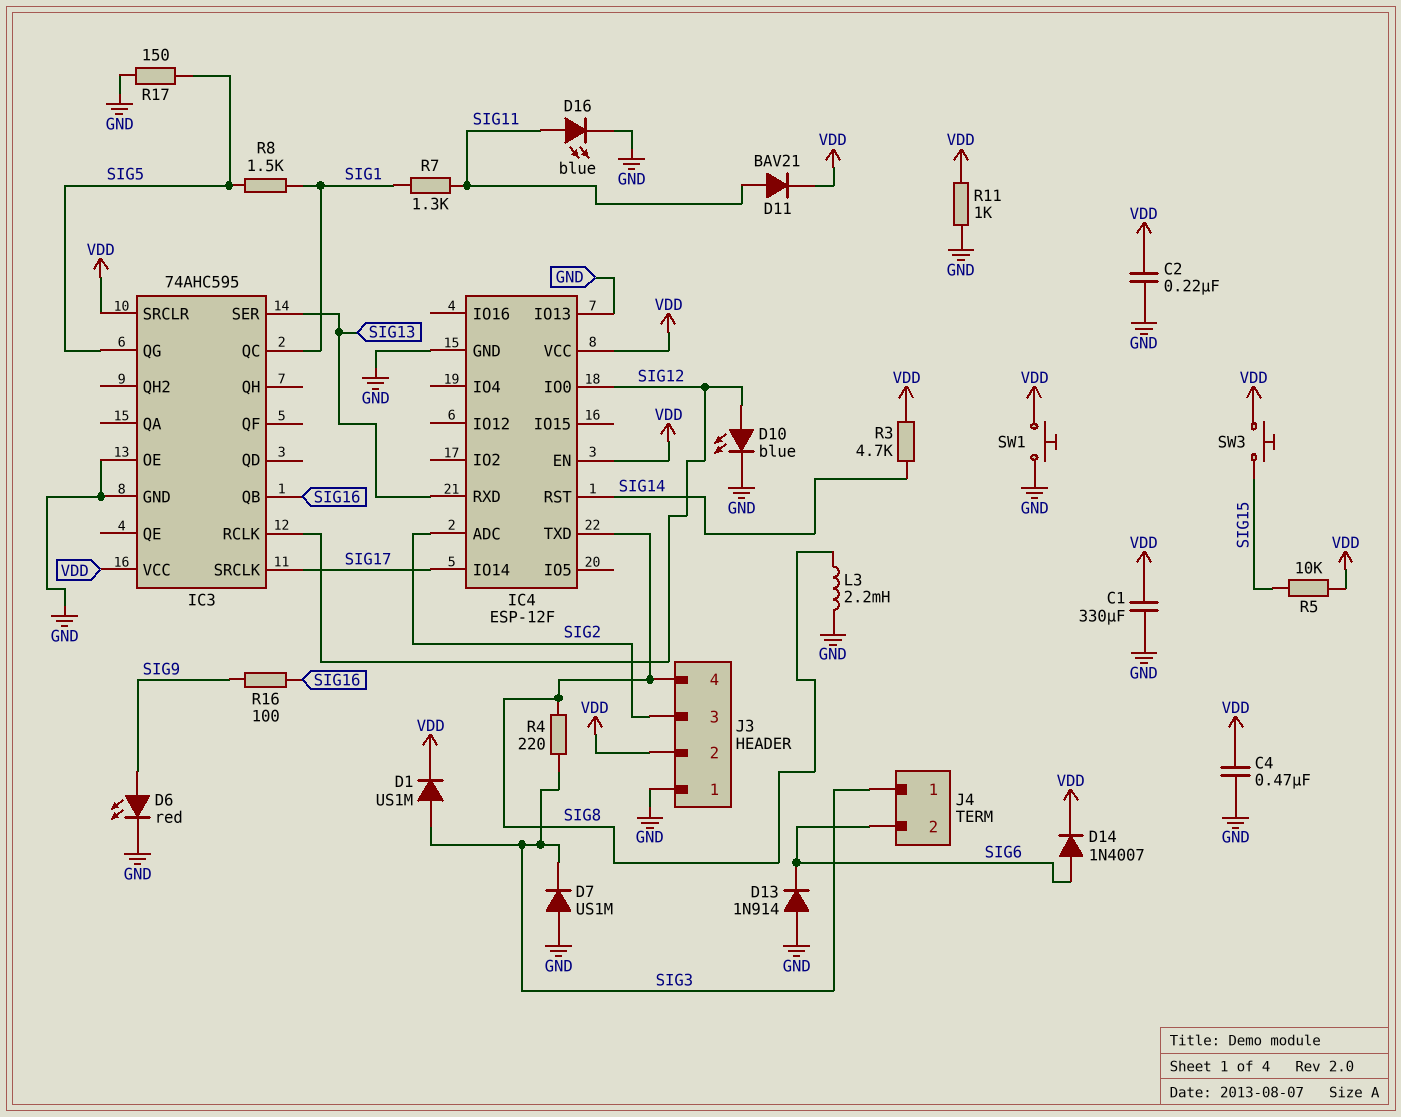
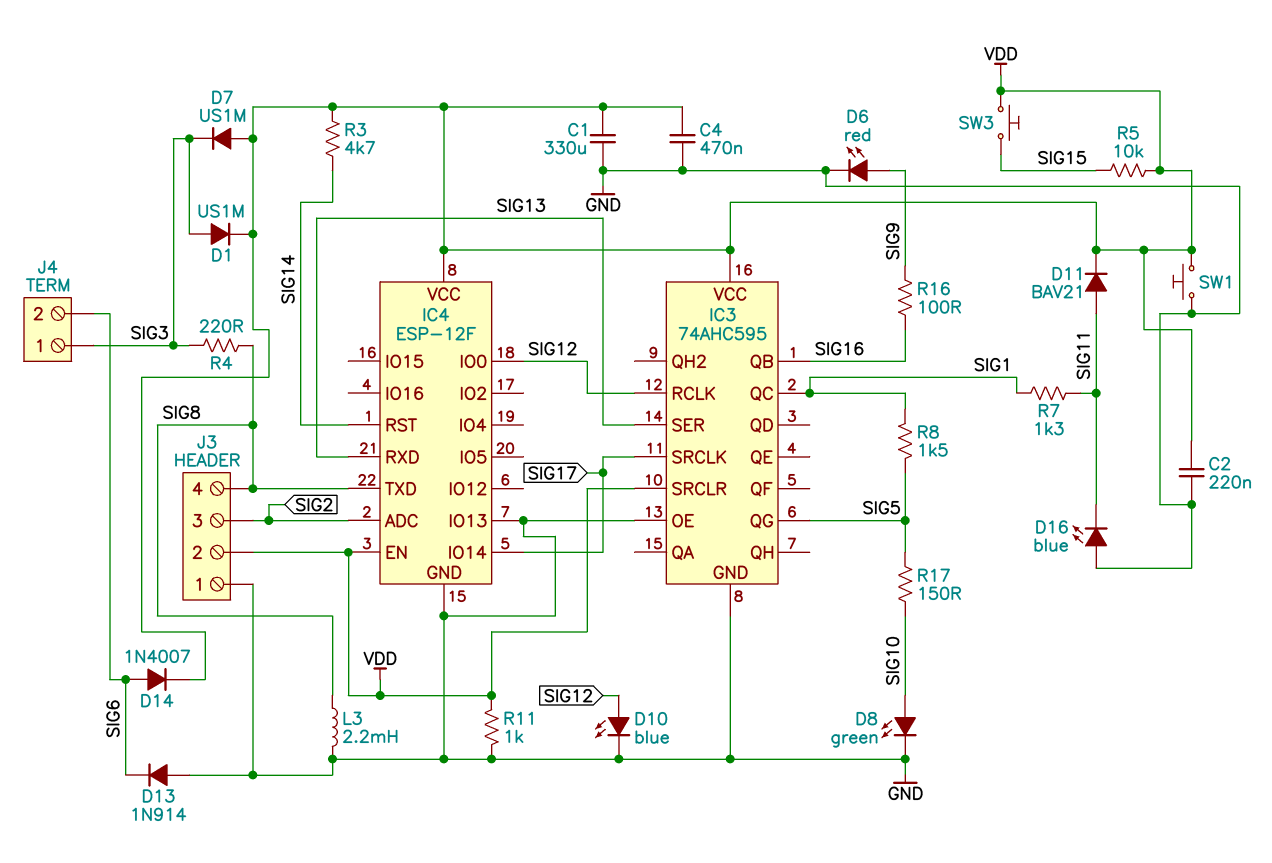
D7: diode US1M (A GND, K SIG3) -> diode US1M (A VDD, K SIG3)
D8: none -> LED green (A SIG10, K GND)
D16: LED blue (A SIG11, K GND) -> LED blue (A GND, K SIG11)
R17: 150 (GND, SIG5) -> 150 (SIG5, SIG10)

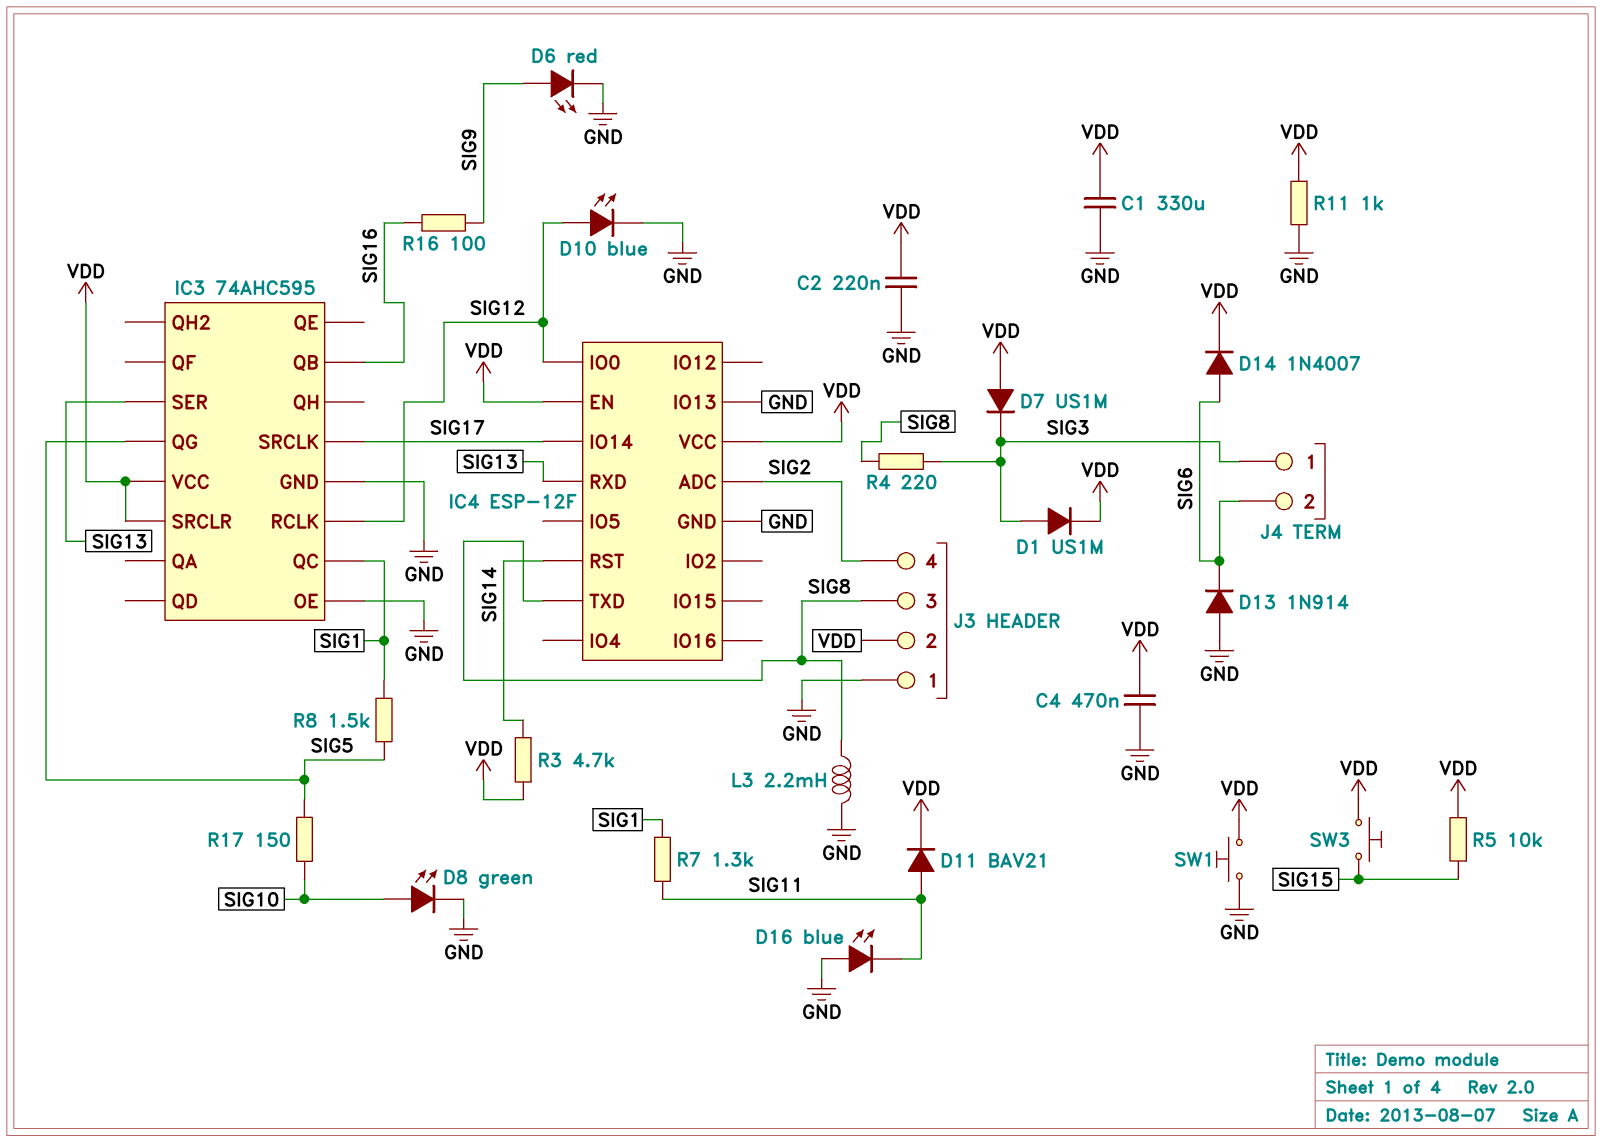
J3 pin 3: SIG2 -> SIG8
J3 pin 4: SIG8 -> SIG2

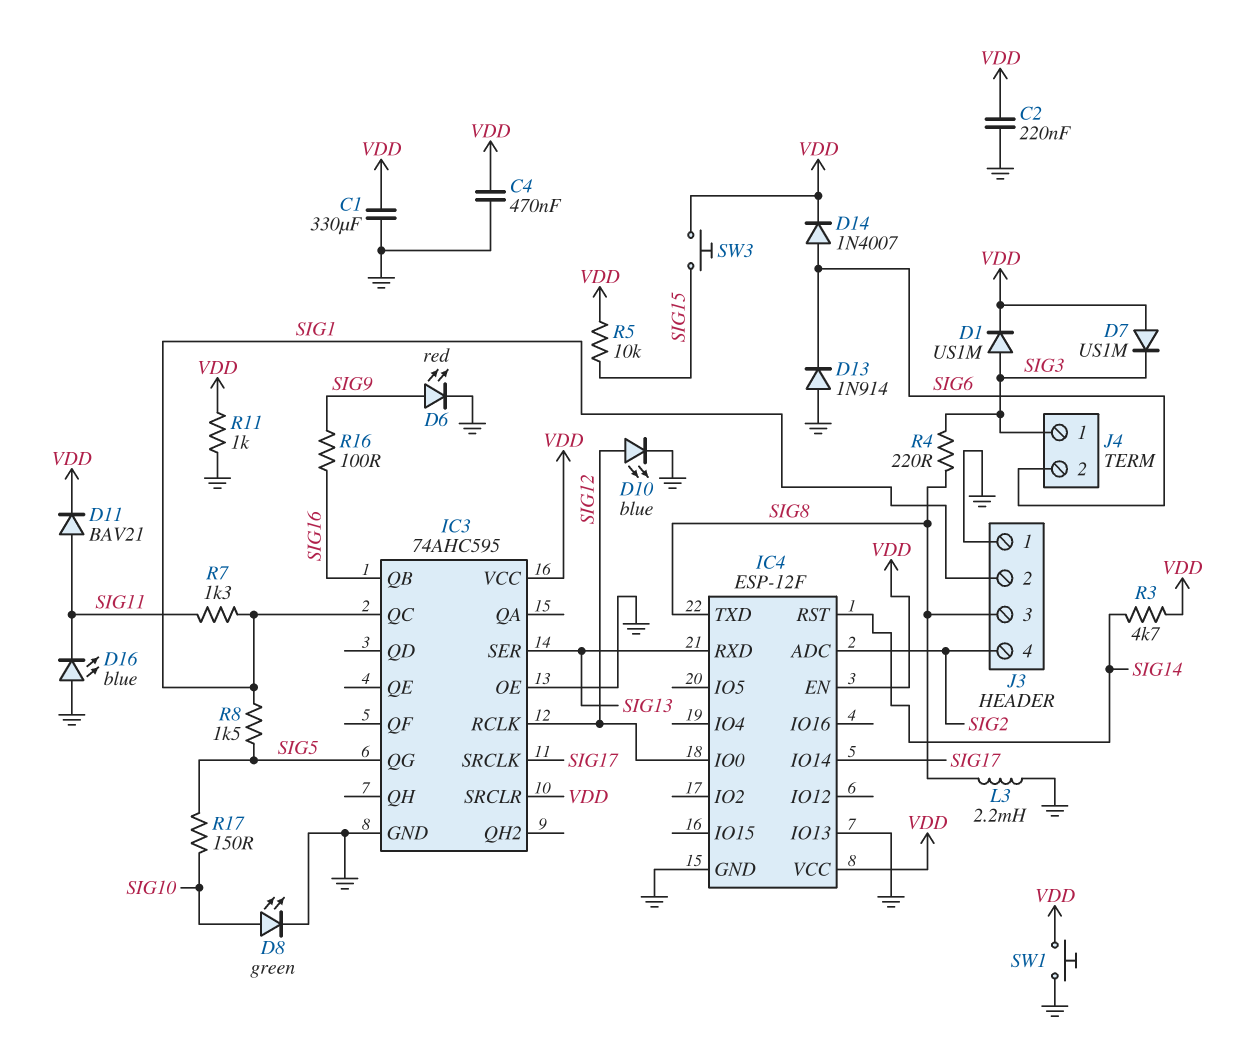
J3 pin 2: VDD -> SIG1

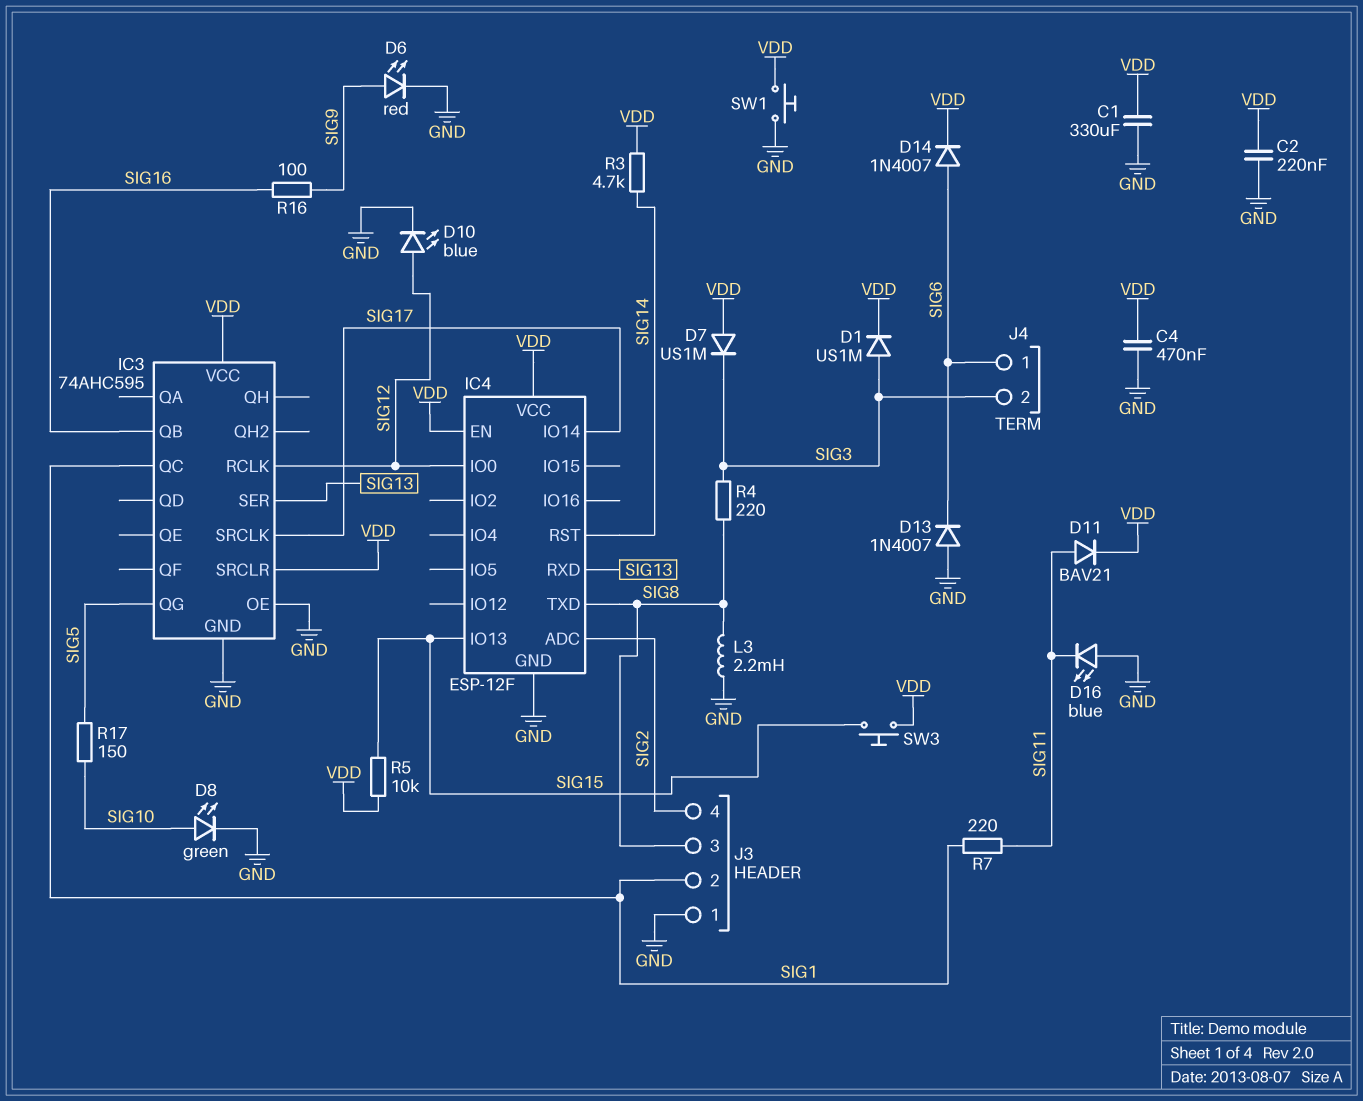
D13: diode 1N914 (A GND, K SIG6) -> diode 1N4007 (A GND, K SIG6)
IC4 pin IO13: GND -> SIG15
J4 pin 1: SIG3 -> SIG6
J4 pin 2: SIG6 -> SIG3
R7: 1.3k (SIG1, SIG11) -> 220 (SIG1, SIG11)
R8: 1.5k (SIG1, SIG5) -> none
R11: 1k (GND, VDD) -> none

